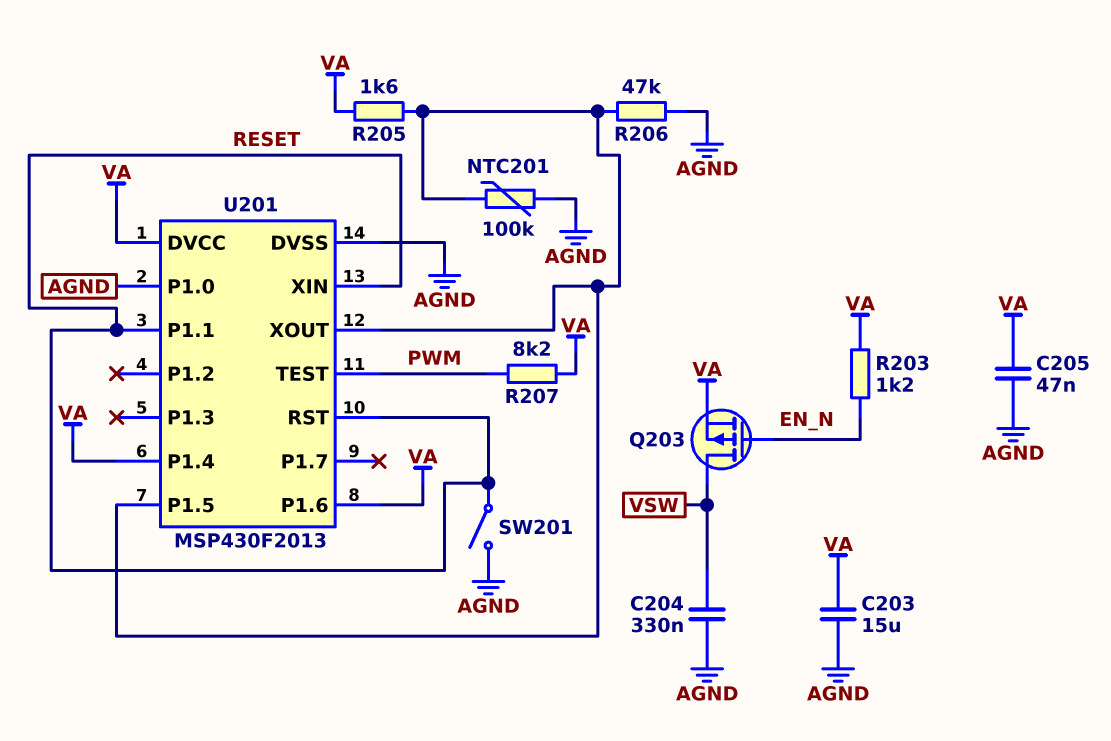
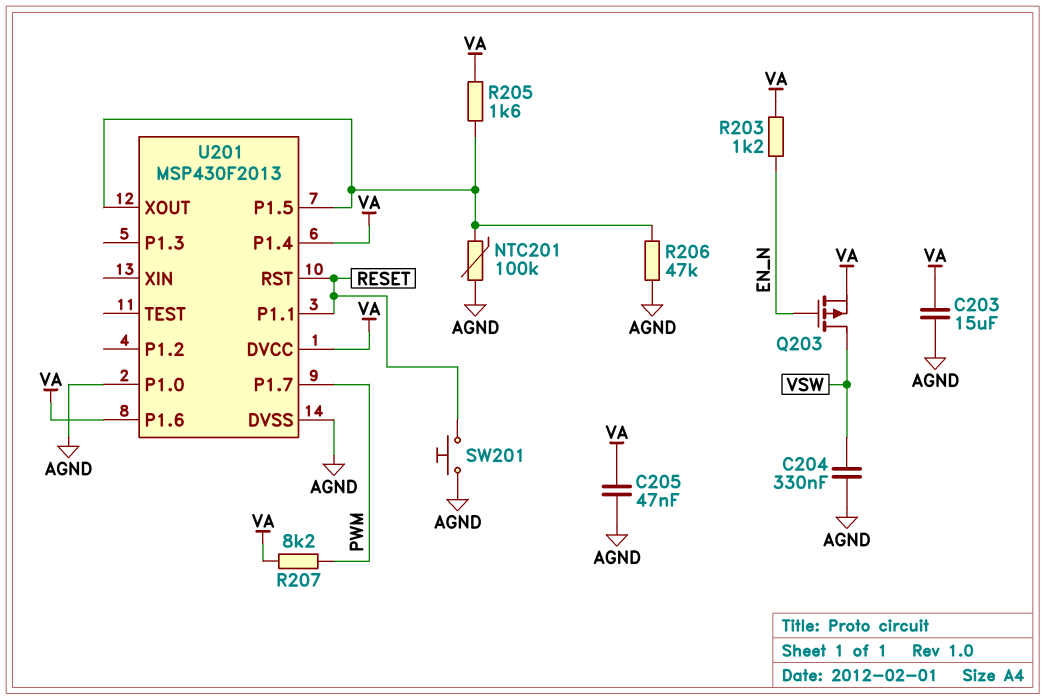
SW201: switch (AGND, RESET) -> button (AGND, RESET)
U201 pin P1.7: none -> PWM
U201 pin TEST: PWM -> none
U201 pin XIN: RESET -> none

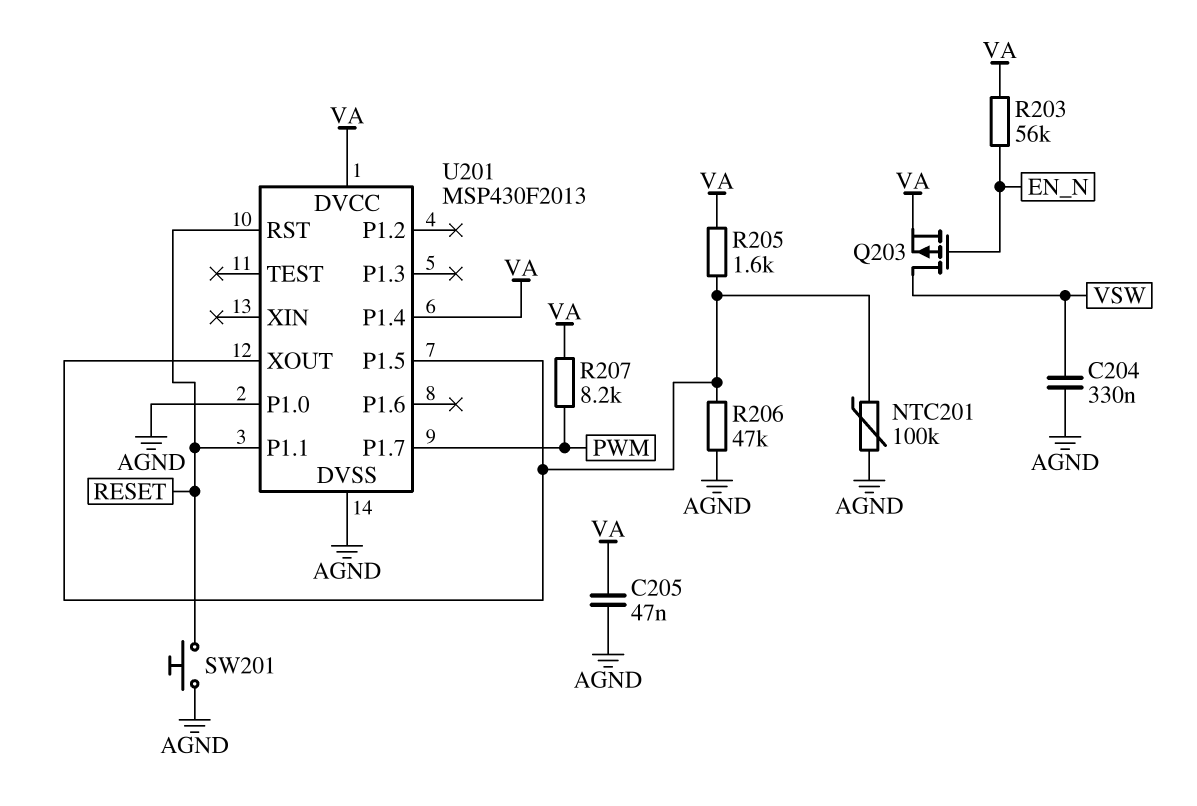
C203: 15uF (AGND, VA) -> none
R203: 1.2k (EN_N, VA) -> 56k (EN_N, VA)
U201 pin P1.6: VA -> none

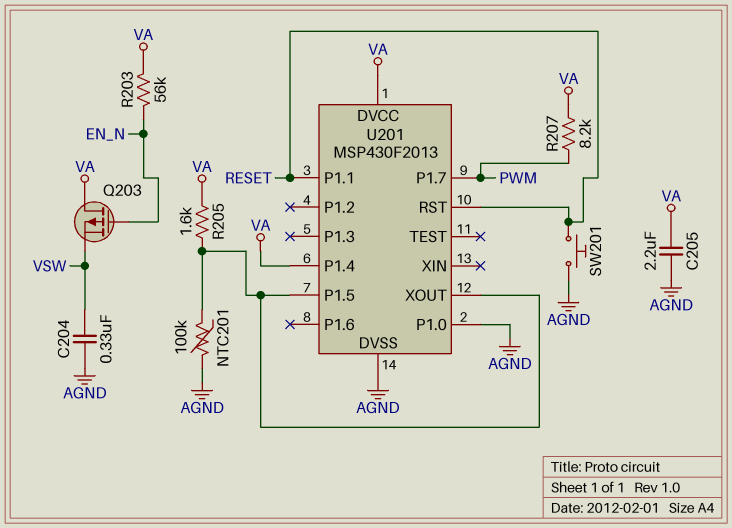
C205: 47nF (AGND, VA) -> 2.2uF (AGND, VA)
Q203: PMOS (G EN_N, D VSW, S VA) -> PMOS (G EN_N, D VA, S VSW)
R206: 47k (AGND, U201/P1.5) -> none

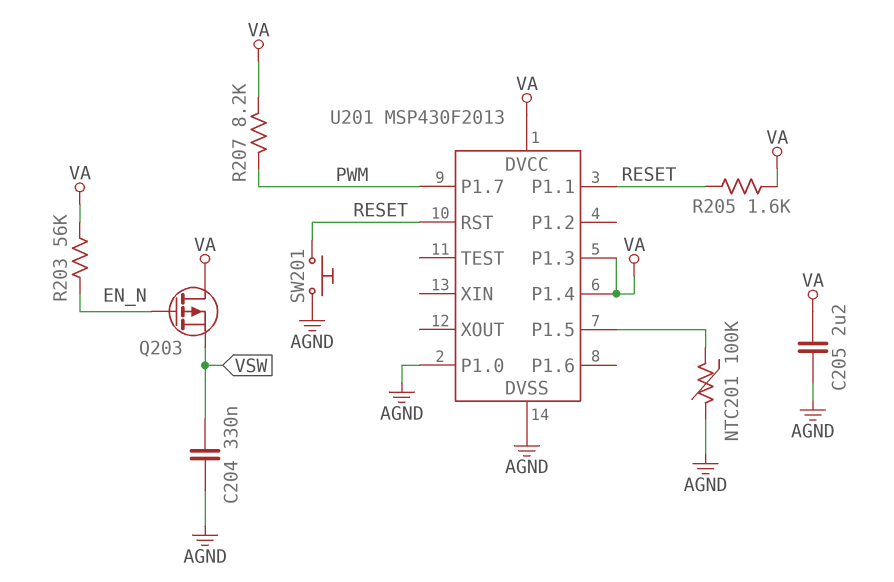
R205: 1.6k (U201/P1.5, VA) -> 1.6k (RESET, VA)
U201 pin P1.3: none -> VA
U201 pin XOUT: U201/P1.5 -> none

